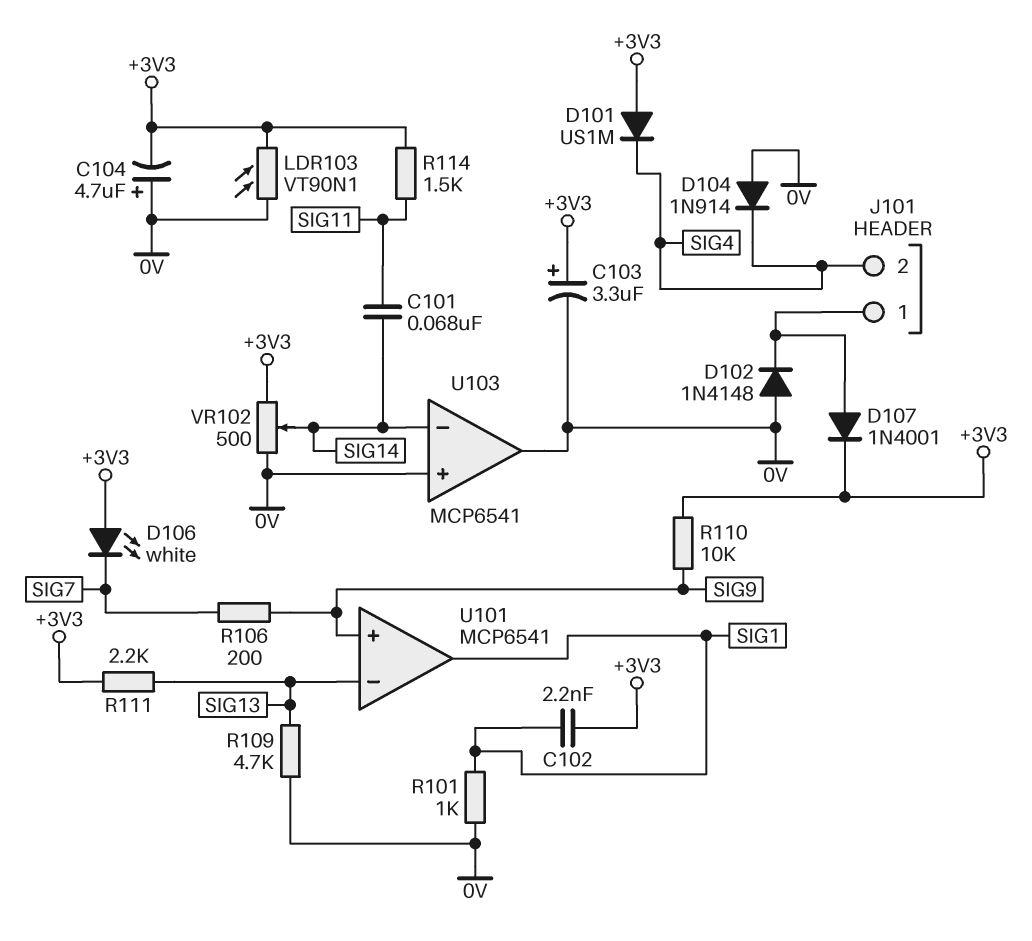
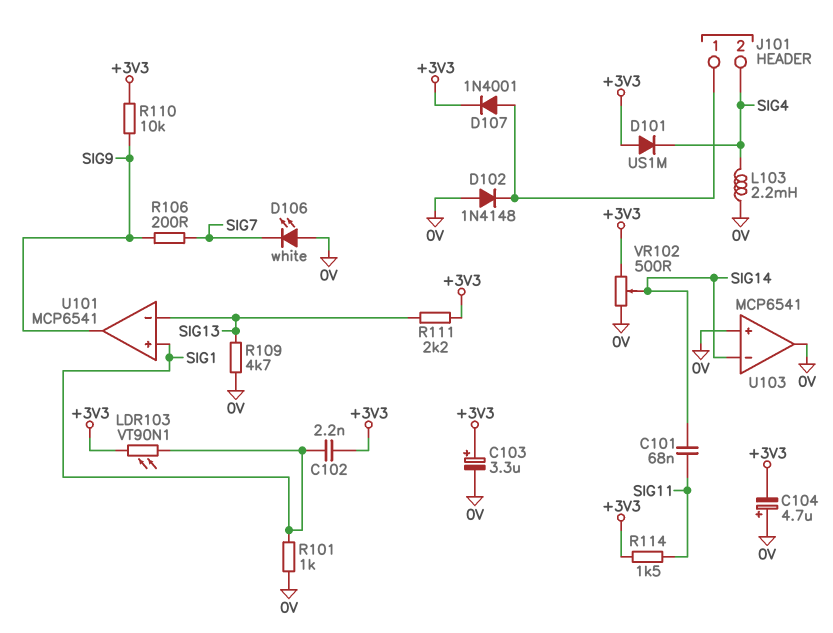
D104: diode 1N914 (A 0V, K SIG4) -> none
D106: LED white (A +3V3, K SIG7) -> LED white (A 0V, K SIG7)
L103: none -> 2.2mH (0V, SIG4)
LDR103: VT90N1 (+3V3, 0V) -> VT90N1 (+3V3, SIG1)
U101 pin in+: SIG9 -> SIG1
U101 pin out: SIG1 -> SIG9

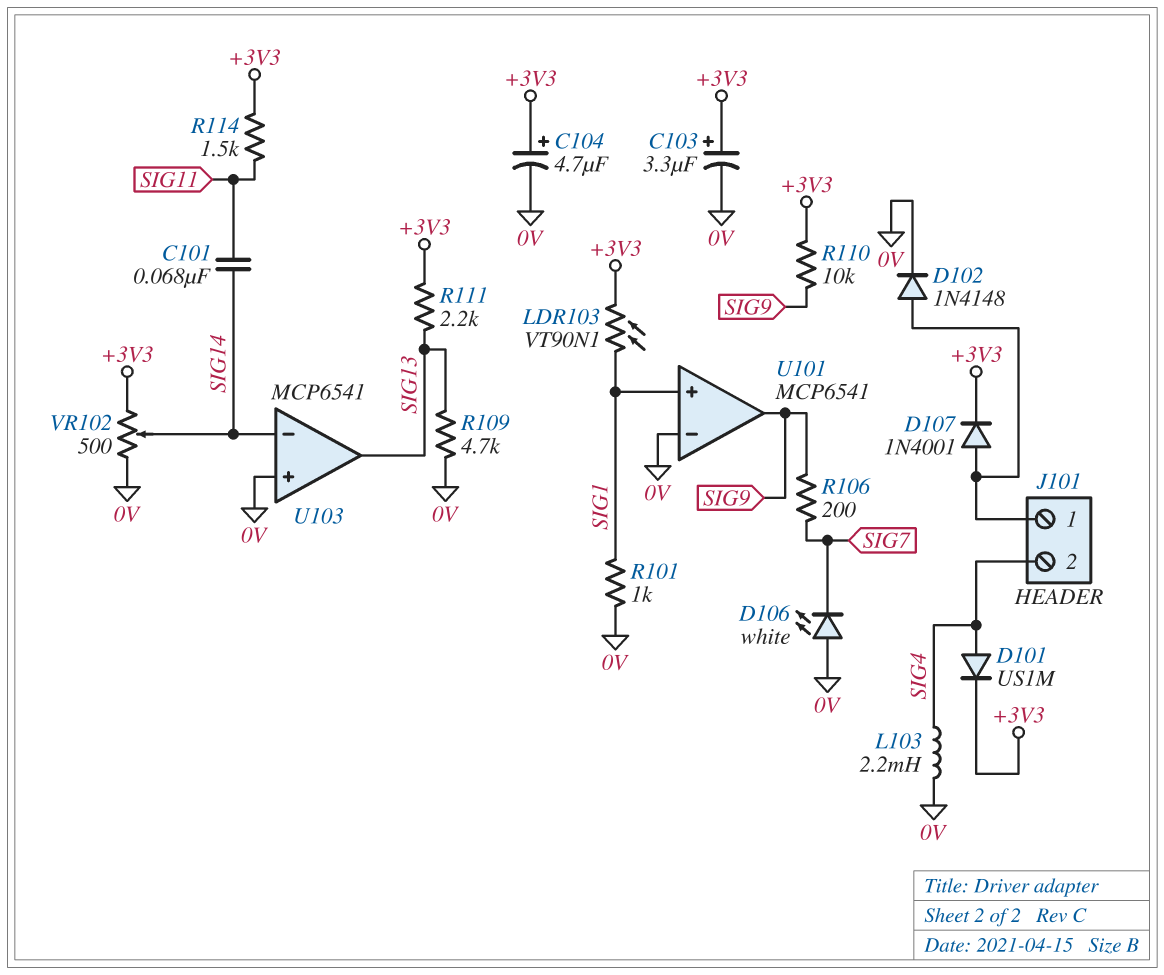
C102: 2.2nF (+3V3, SIG1) -> none
C104: 4.7uF (plus 0V, minus +3V3) -> 4.7uF (plus +3V3, minus 0V)
D101: diode US1M (A +3V3, K SIG4) -> diode US1M (A SIG4, K +3V3)
D102: diode 1N4148 (A 0V, K J101/1) -> diode 1N4148 (A J101/1, K 0V)
U101 pin in-: SIG13 -> 0V
U103 pin out: 0V -> SIG13

